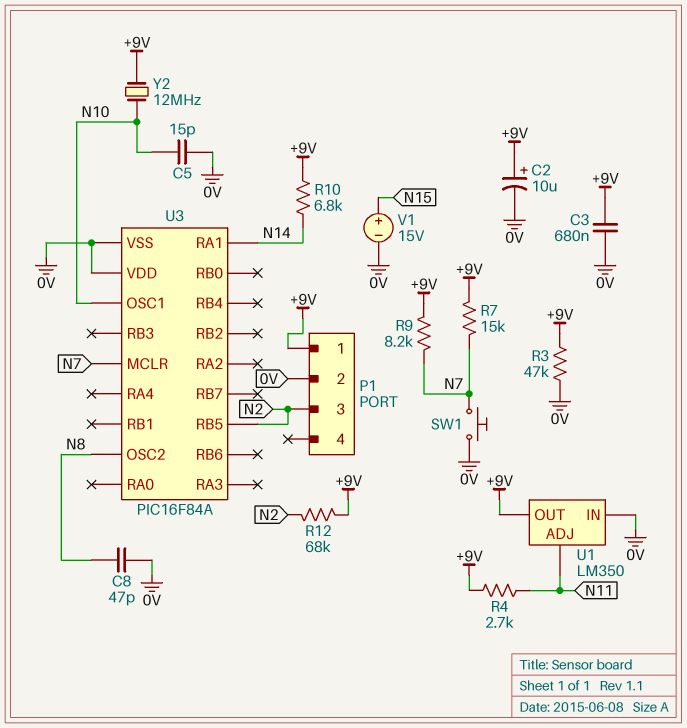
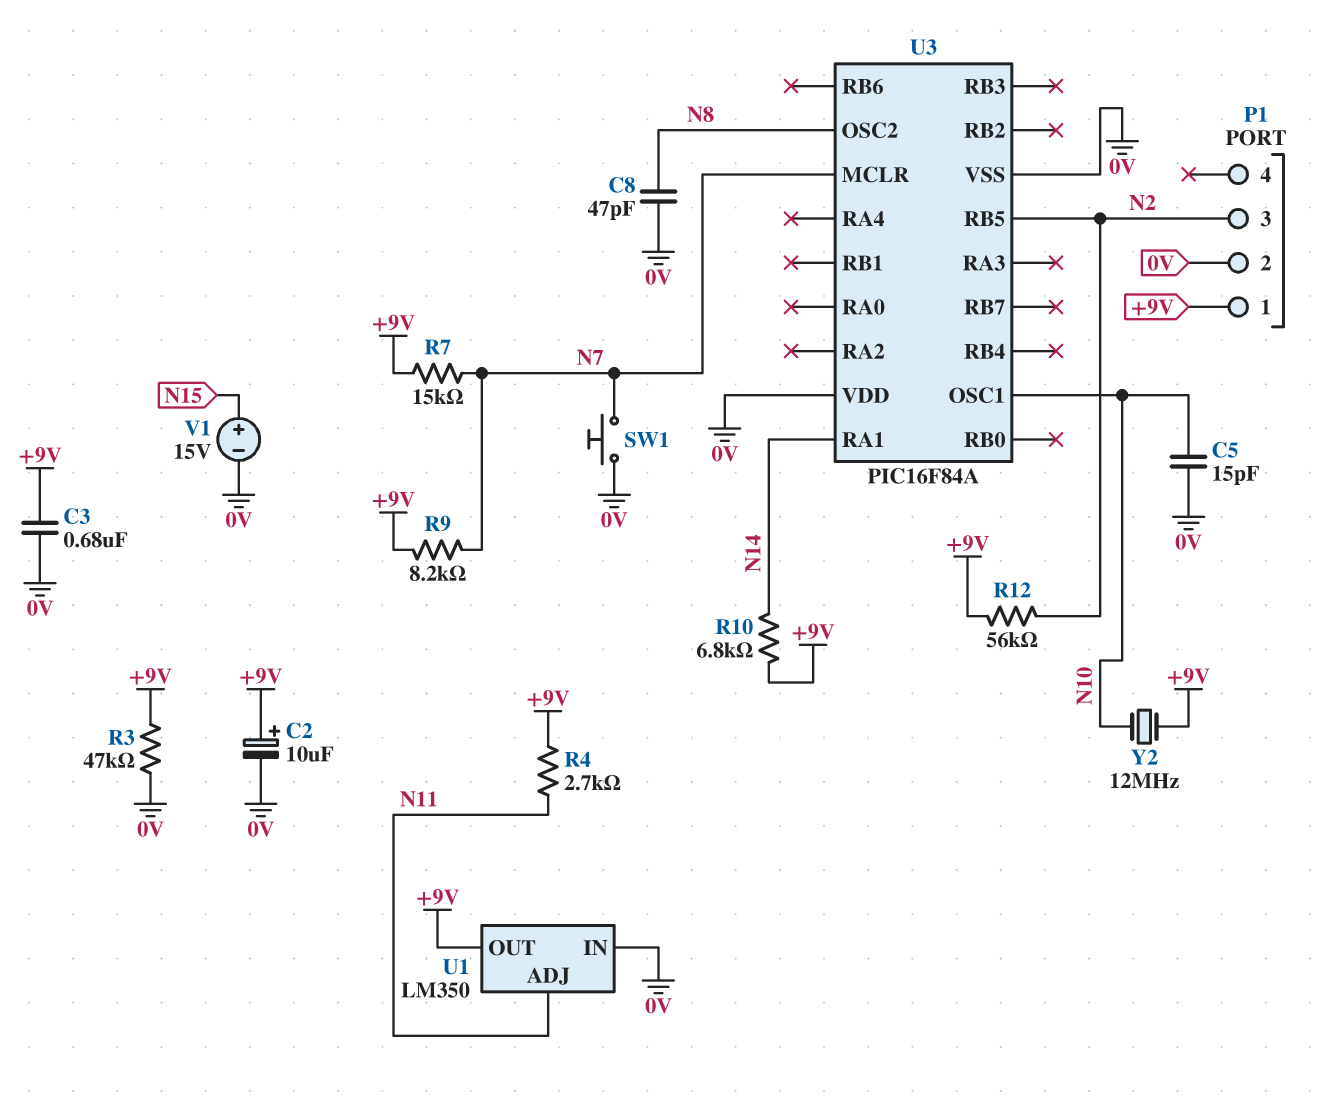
R12: 68k (+9V, N2) -> 56k (+9V, N2)

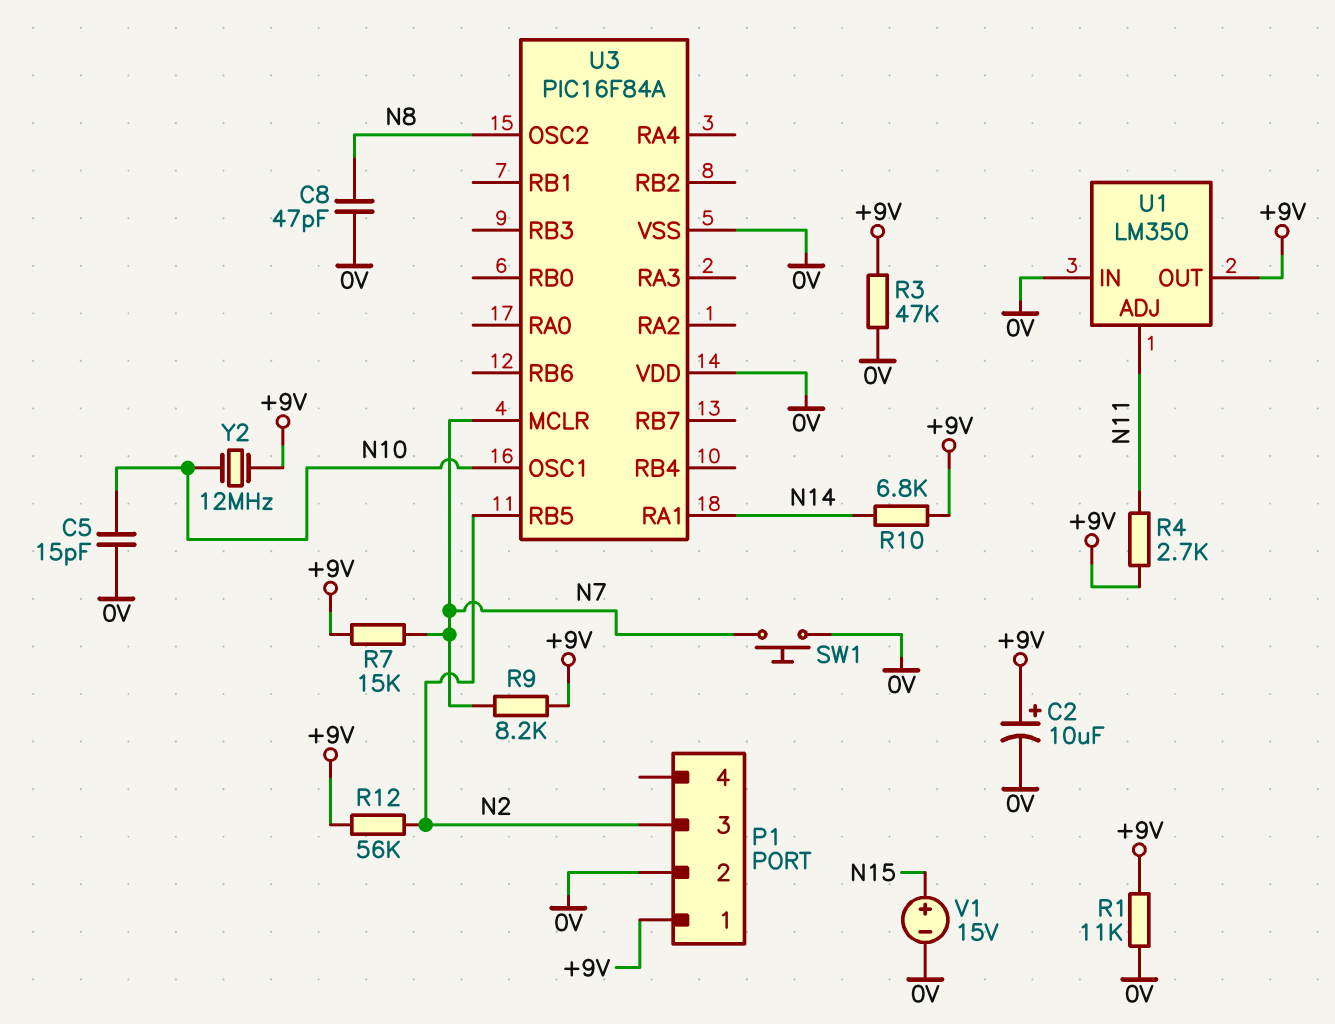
C3: 680nF (+9V, 0V) -> none
R1: none -> 11k (+9V, 0V)

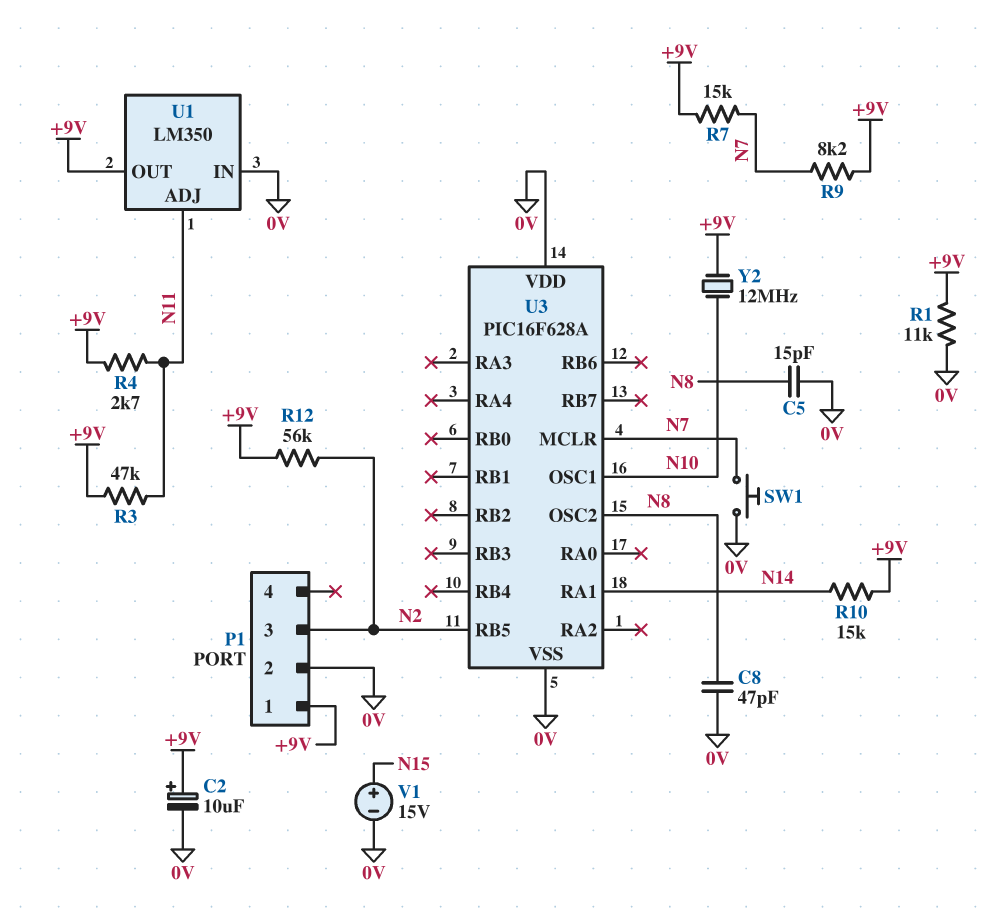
C5: 15pF (0V, N10) -> 15pF (0V, N8)
R3: 47k (+9V, 0V) -> 47k (+9V, N11)
R10: 6.8k (+9V, N14) -> 15k (+9V, N14)
U3: PIC16F84A -> PIC16F628A

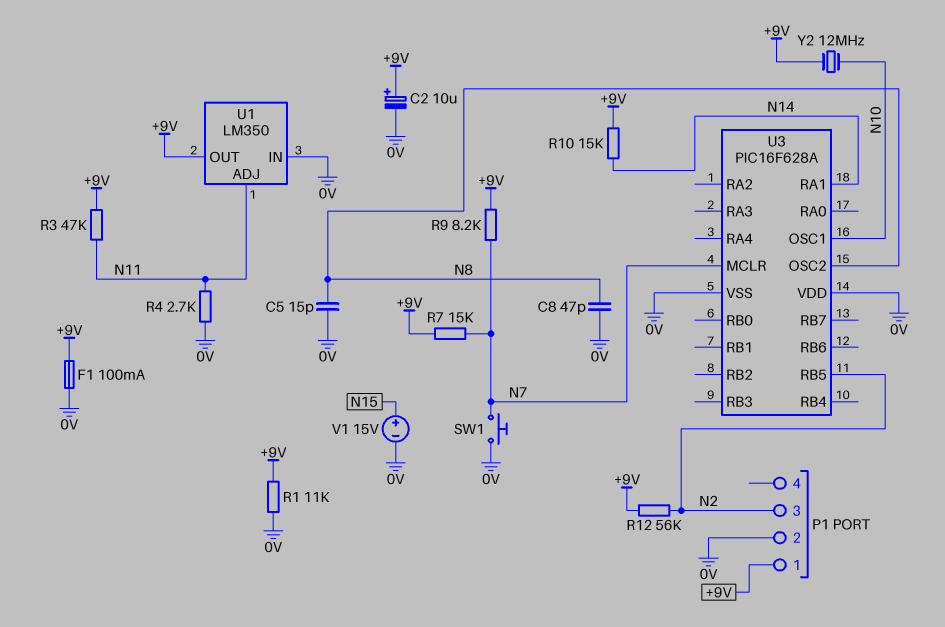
F1: none -> 100mA (+9V, 0V)
R4: 2.7k (+9V, N11) -> 2.7k (0V, N11)

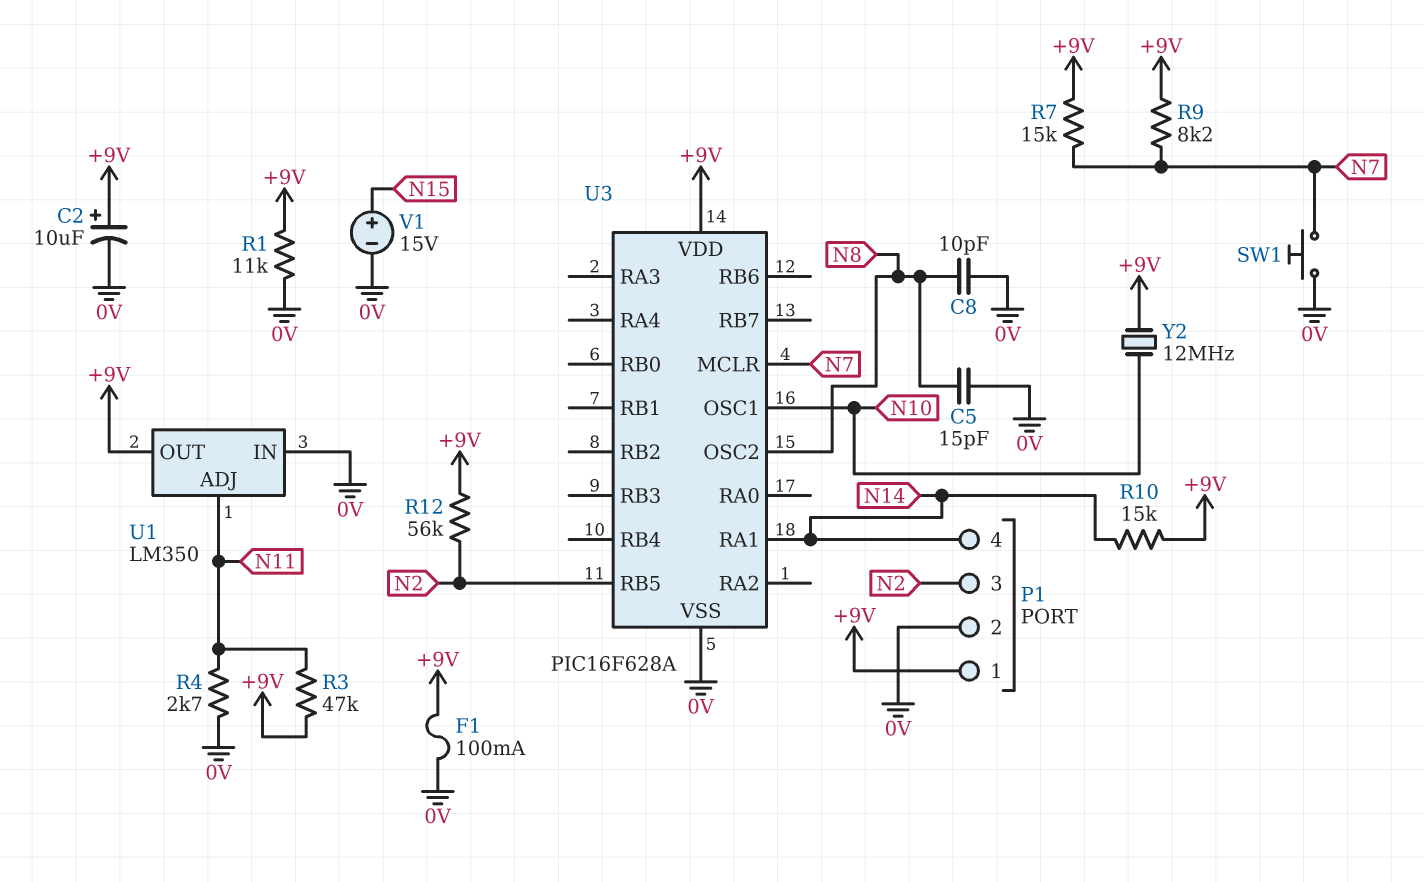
C8: 47pF (0V, N8) -> 10pF (0V, N8)
P1 pin 4: none -> N14
U3 pin VDD: 0V -> +9V

